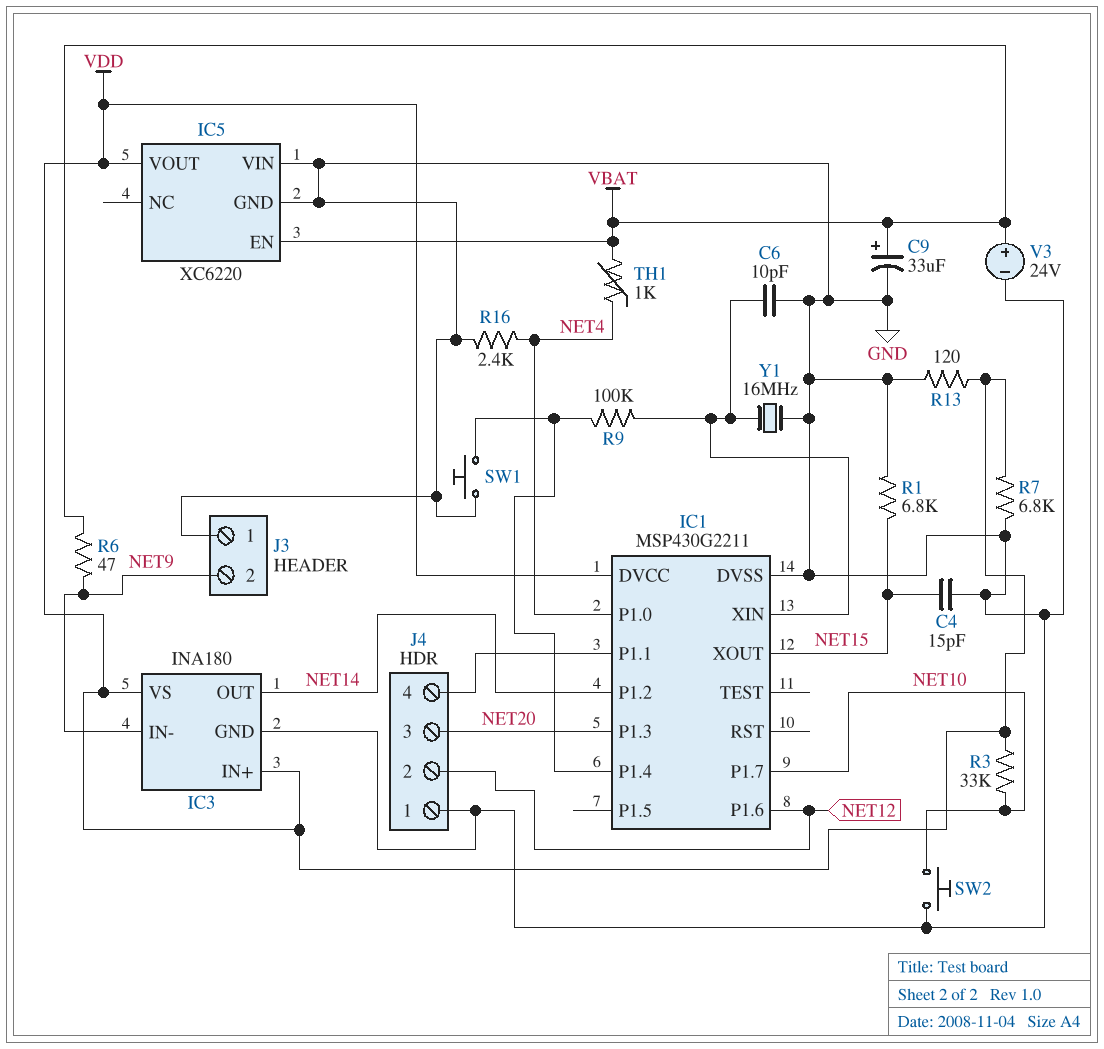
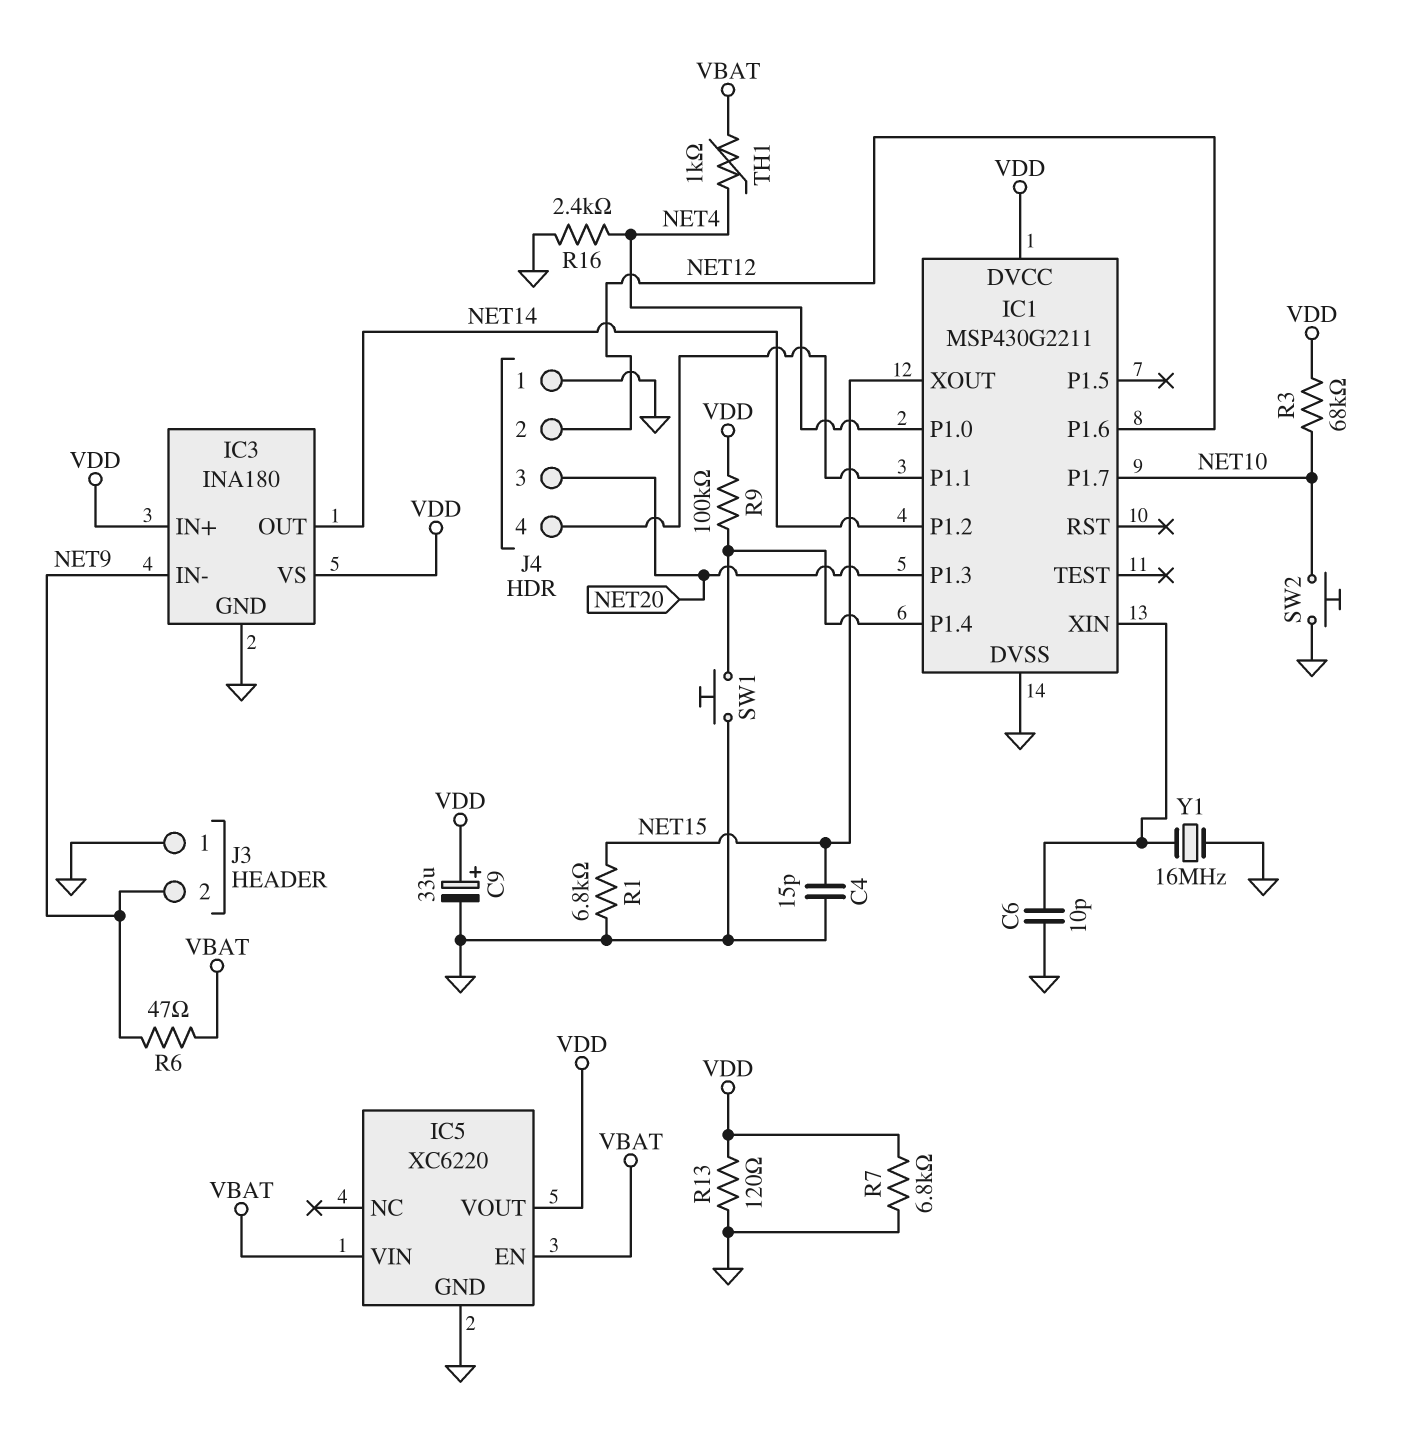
C9: 33uF (plus VBAT, minus GND) -> 33uF (plus VDD, minus GND)
IC5 pin VIN: GND -> VBAT
R3: 33k (NET10, VDD) -> 68k (NET10, VDD)
R9: 100k (IC1/P1.4, IC1/XIN) -> 100k (IC1/P1.4, VDD)
V3: 24V (plus VBAT, minus GND) -> none

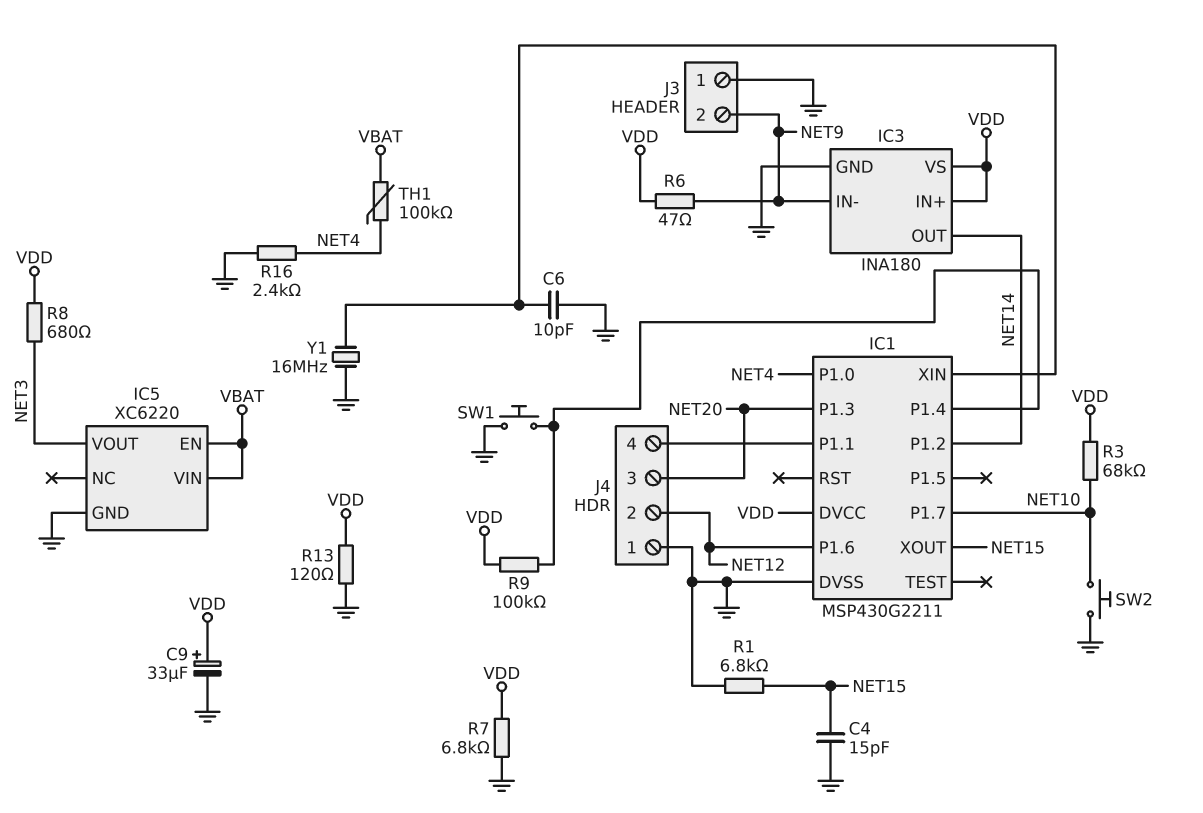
IC5 pin VOUT: VDD -> NET3
R6: 47 (NET9, VBAT) -> 47 (NET9, VDD)
R8: none -> 680 (NET3, VDD)
TH1: 1k (NET4, VBAT) -> 100k (NET4, VBAT)

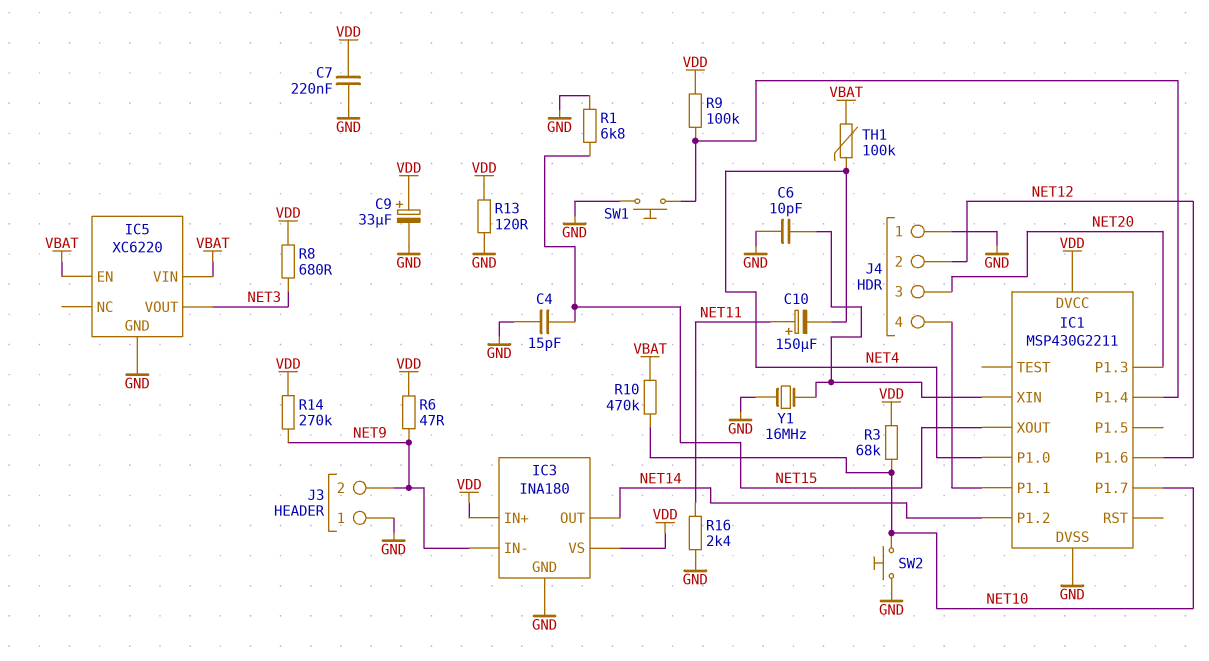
C7: none -> 220nF (GND, VDD)
C10: none -> 150uF (plus NET11, minus NET4)
R7: 6.8k (GND, VDD) -> none
R10: none -> 470k (NET10, VBAT)
R14: none -> 270k (NET9, VDD)
R16: 2.4k (GND, NET4) -> 2.4k (GND, NET11)

